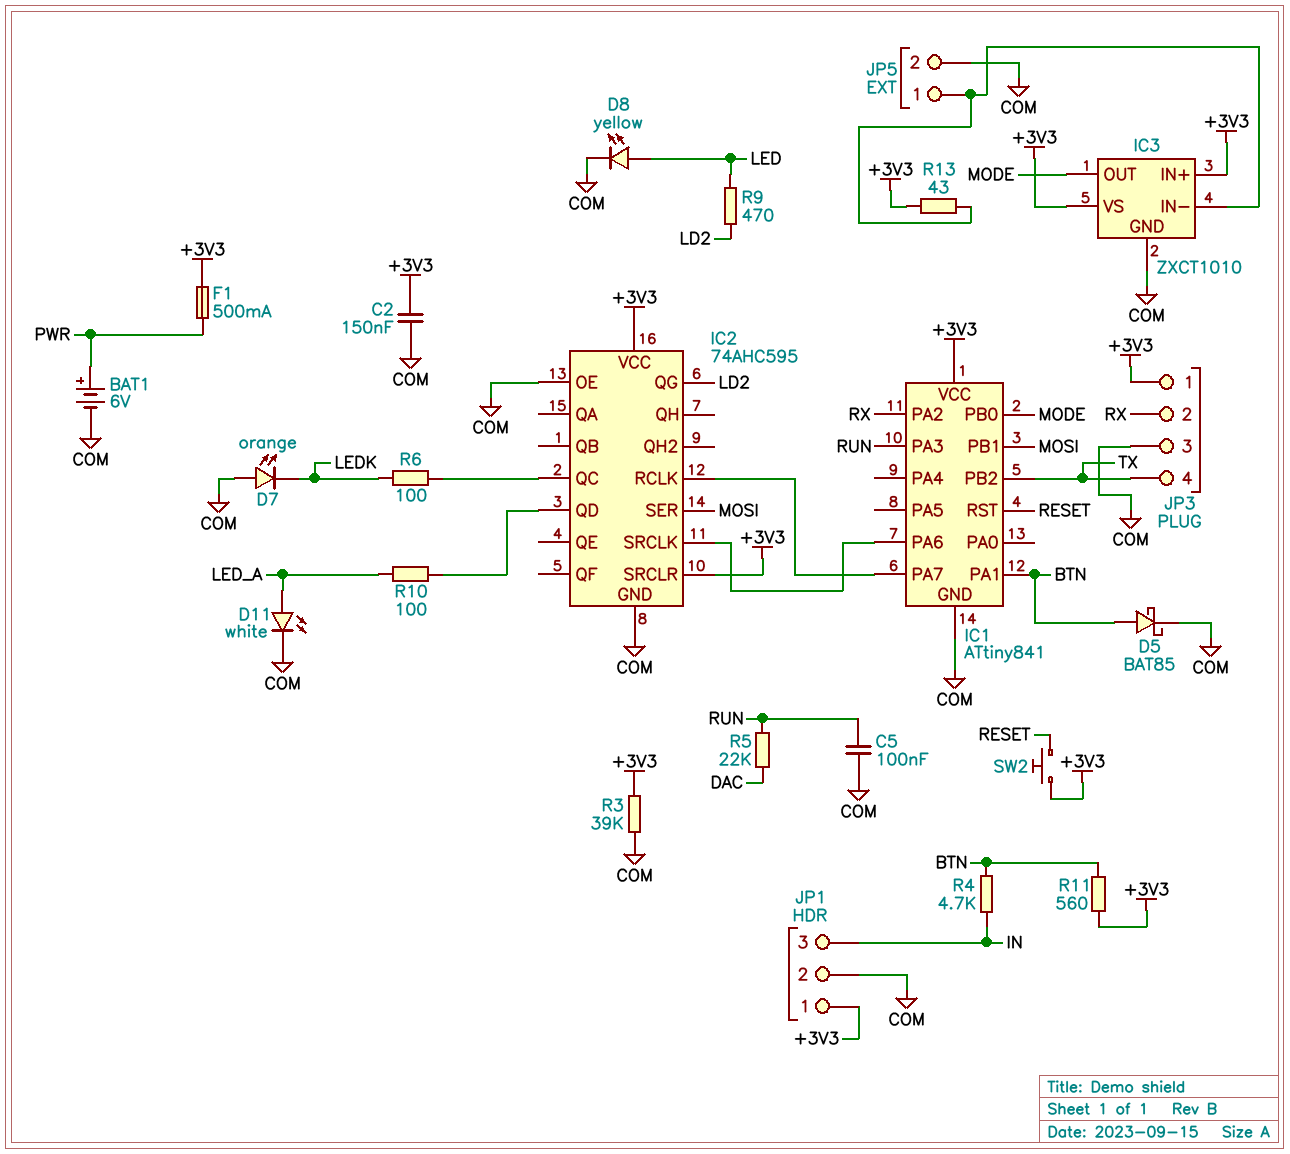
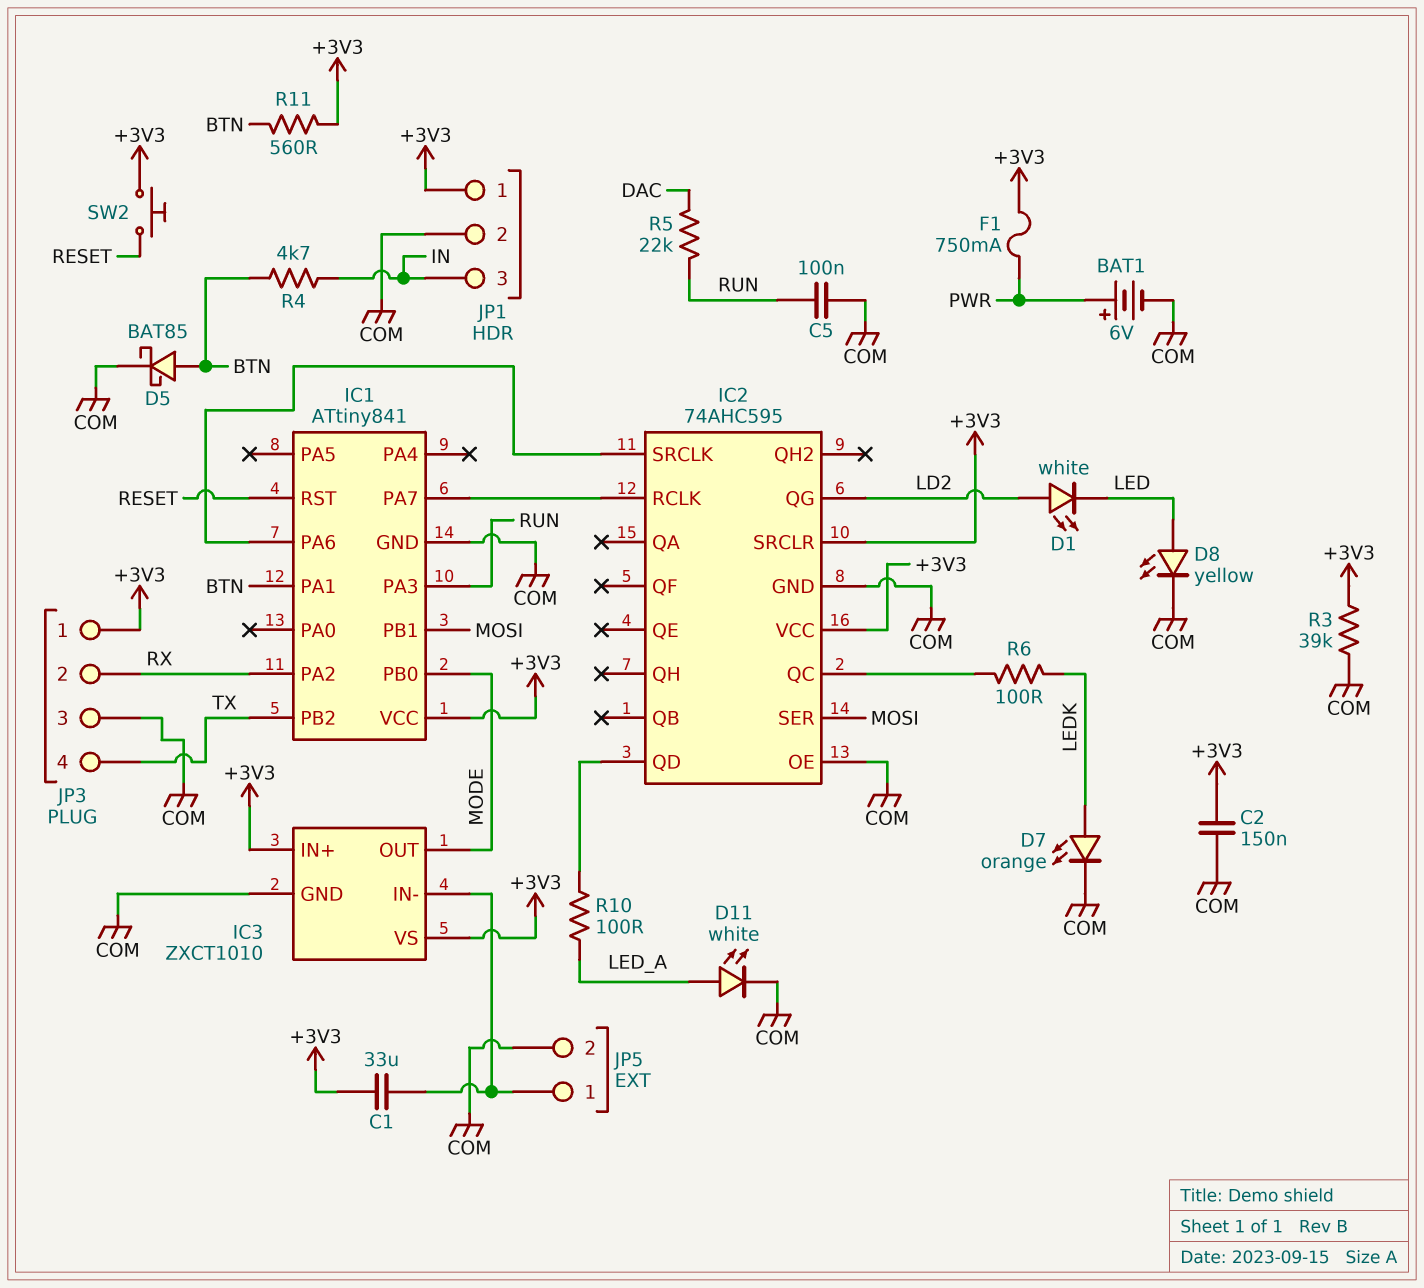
C1: none -> 33uF (+3V3, IC3/IN-)
D1: none -> LED white (A LD2, K LED)
D7: LED orange (A COM, K LEDK) -> LED orange (A LEDK, K COM)
F1: 500mA (+3V3, PWR) -> 750mA (+3V3, PWR)
R9: 470 (LD2, LED) -> none
R13: 43 (+3V3, IC3/IN-) -> none

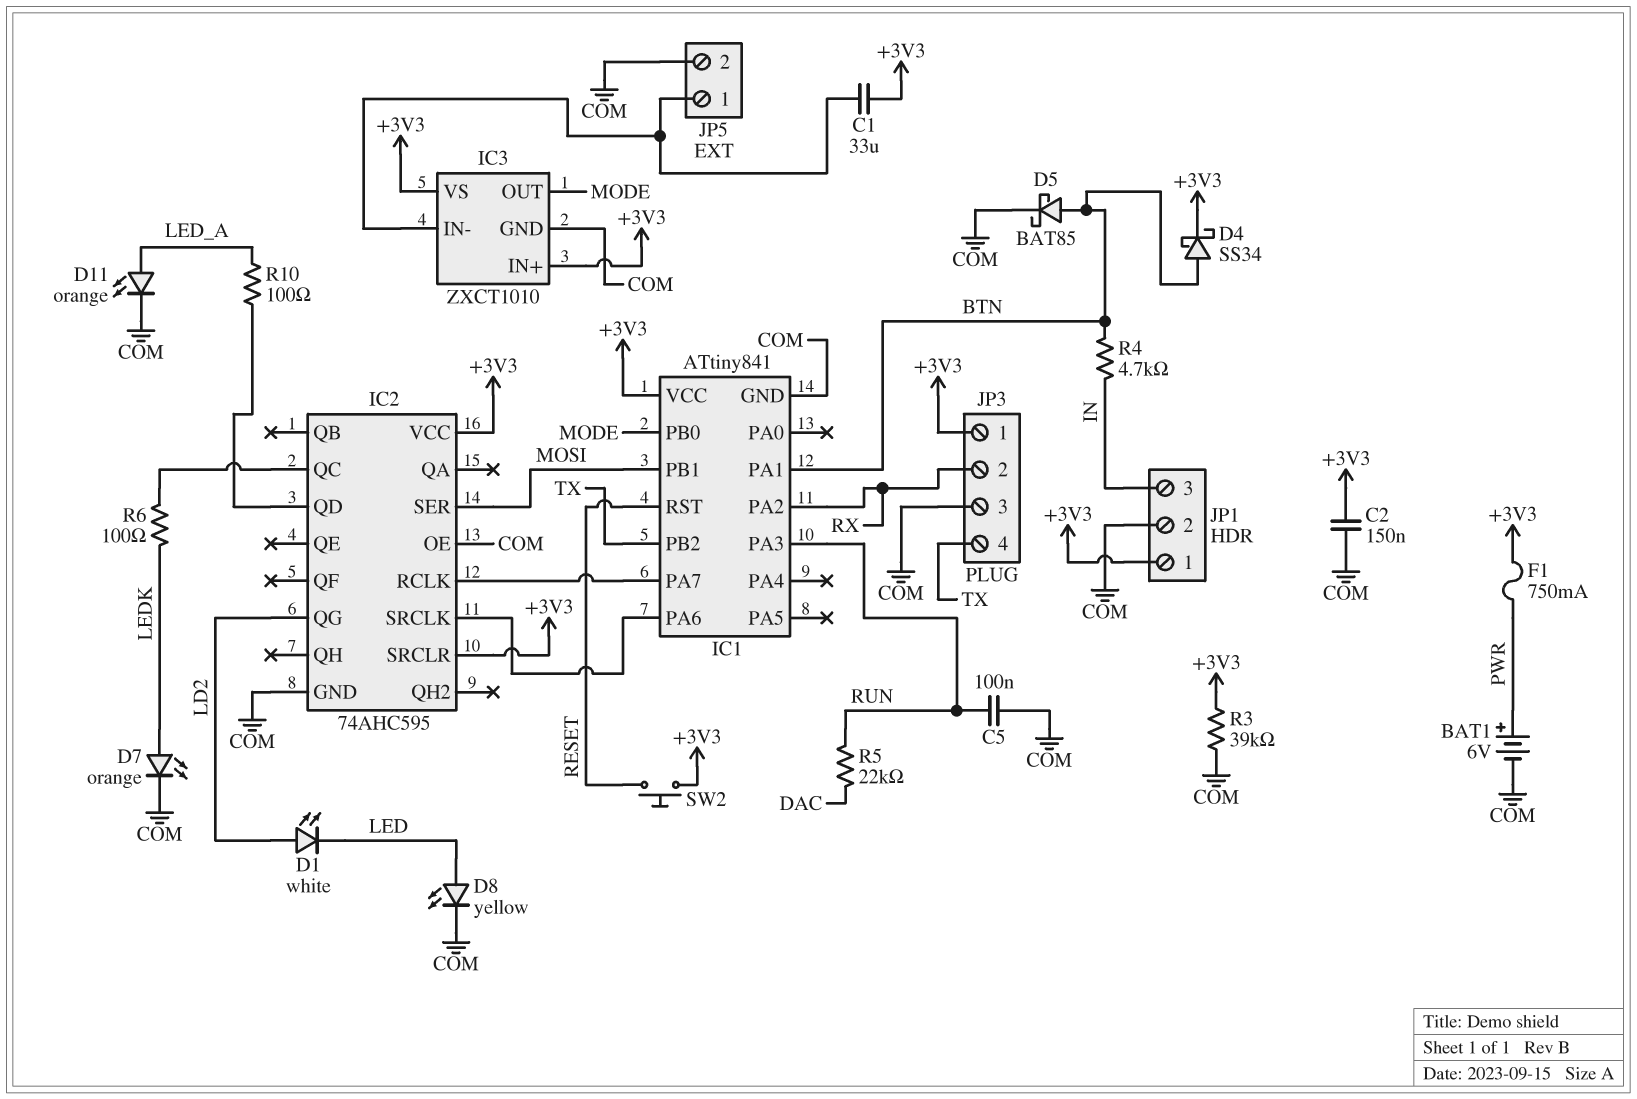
D4: none -> schottky SS34 (A BTN, K +3V3)
D11: LED white (A LED_A, K COM) -> LED orange (A LED_A, K COM)
R11: 560 (+3V3, BTN) -> none

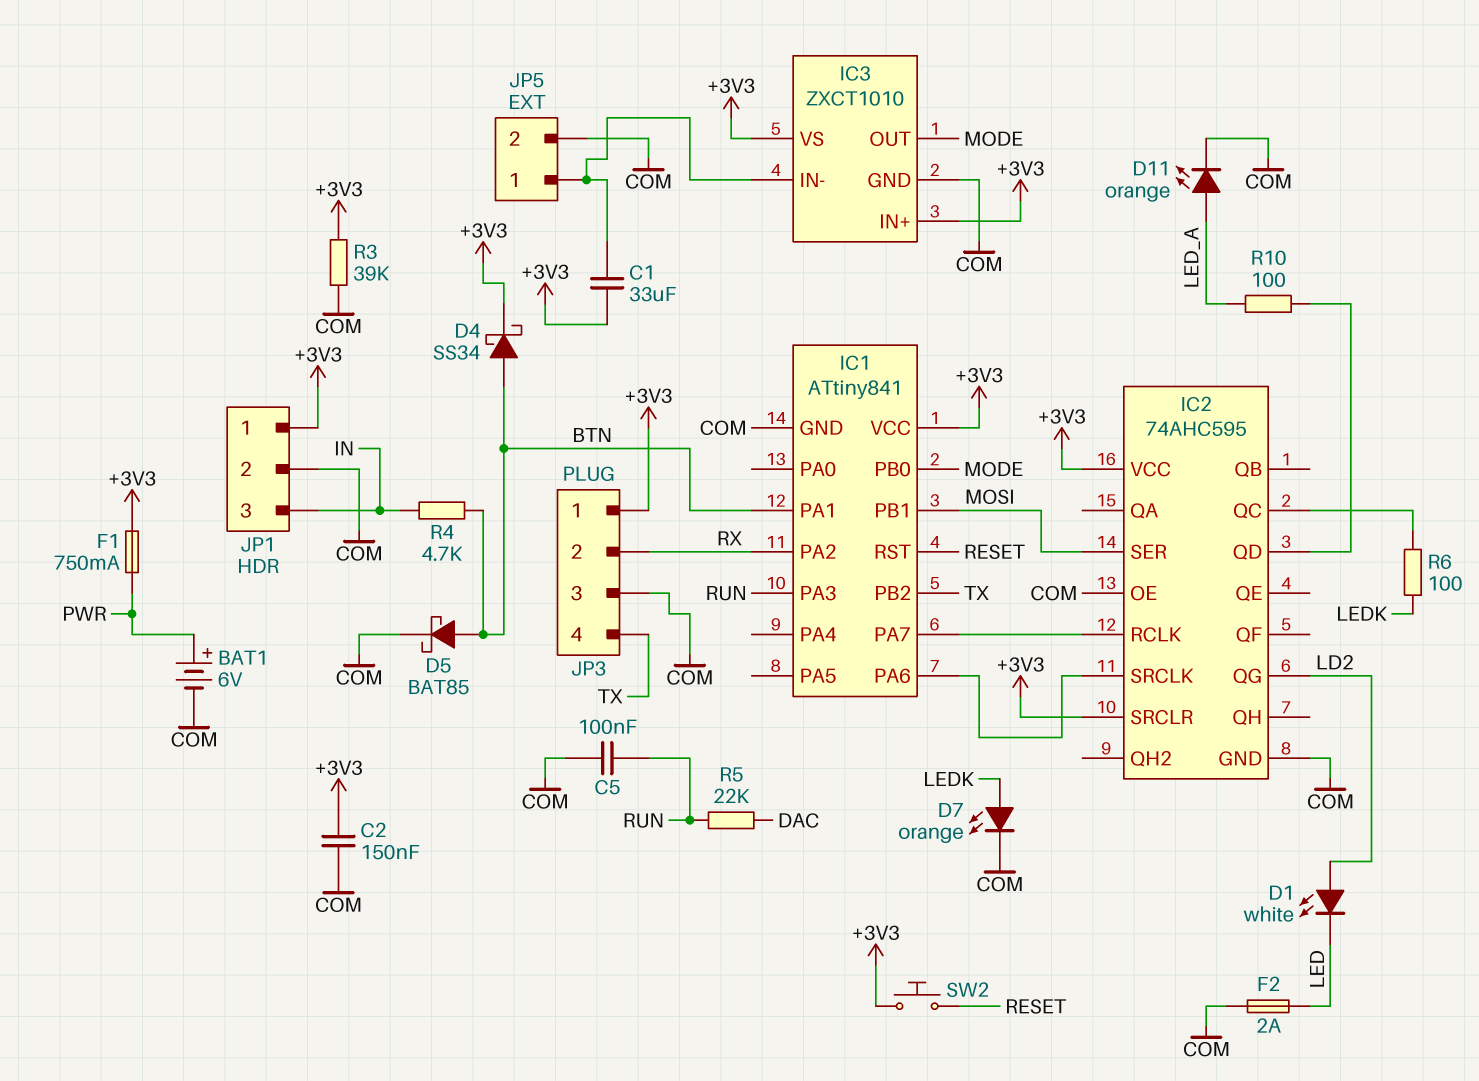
D8: LED yellow (A LED, K COM) -> none
F2: none -> 2A (COM, LED)

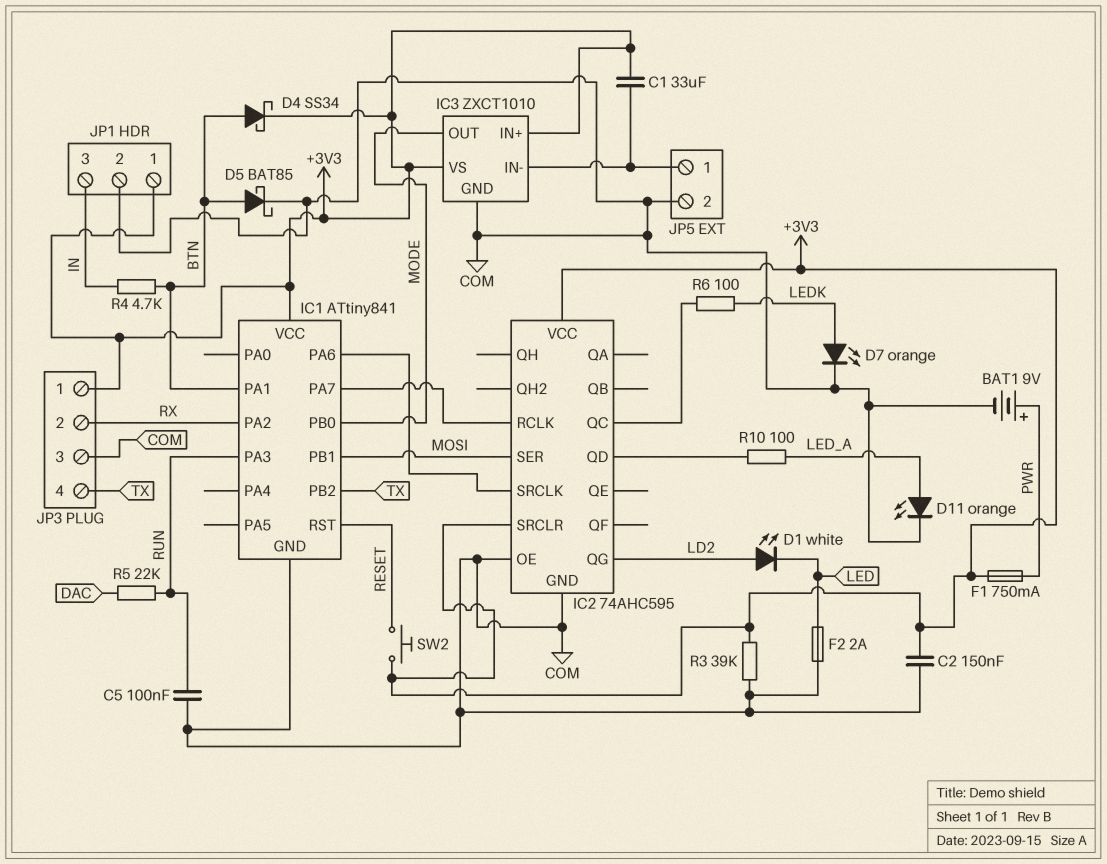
BAT1: 6V (plus PWR, minus COM) -> 9V (plus PWR, minus COM)

